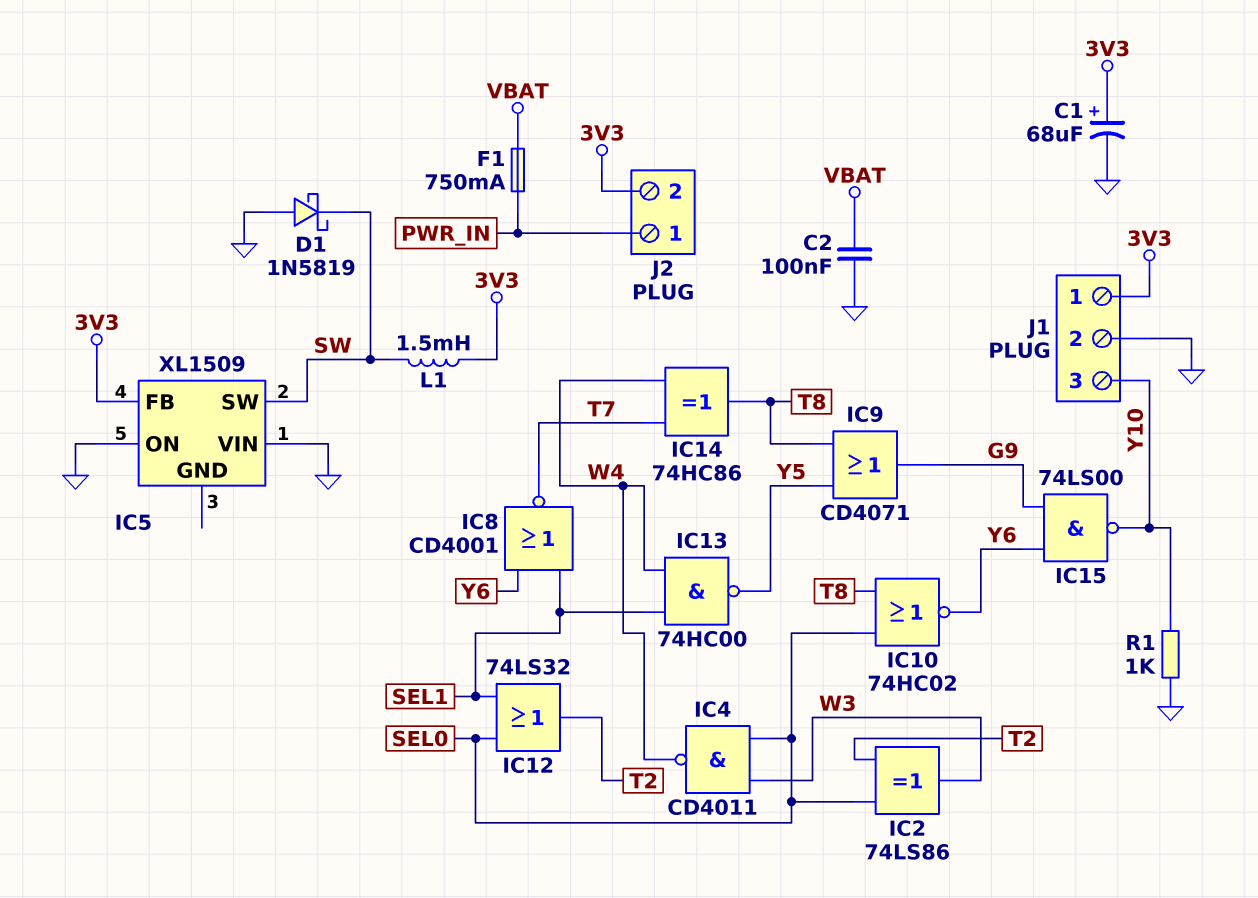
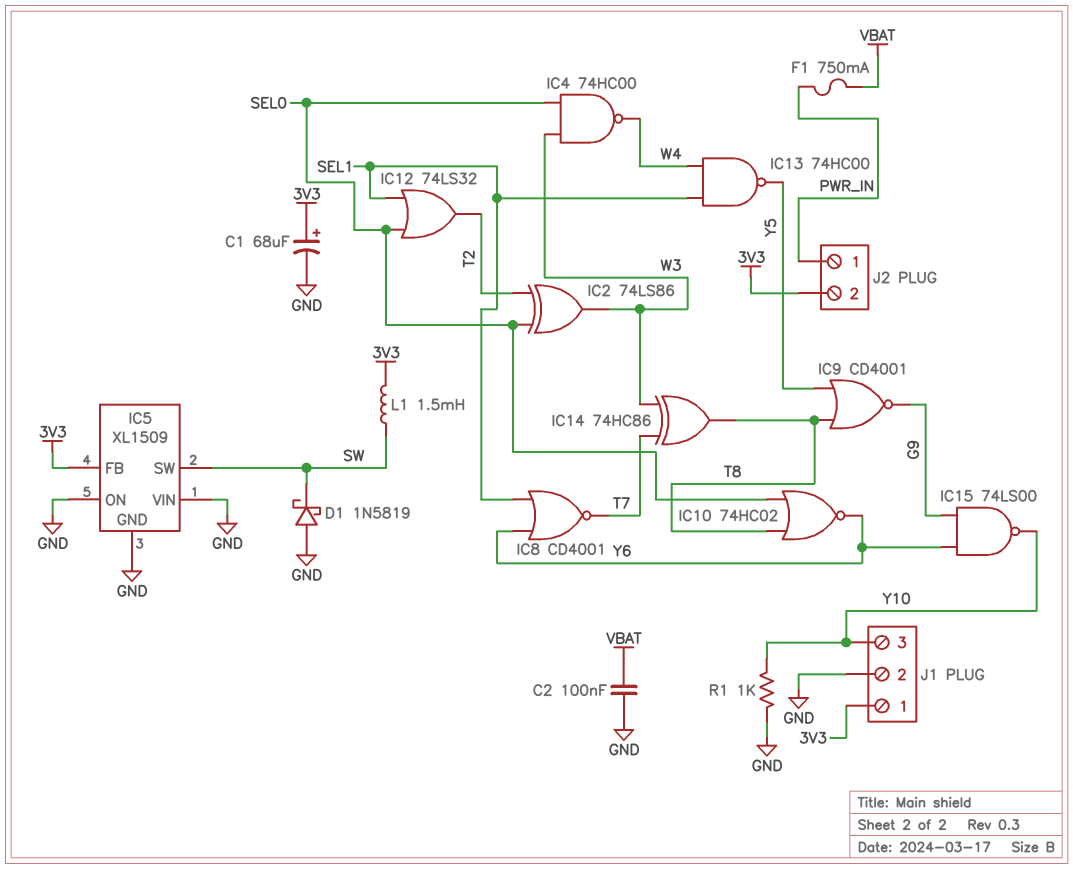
IC4: NAND CD4011 (in SEL0, in W3, out W4) -> NAND 74HC00 (in SEL0, in W3, out W4)
IC5 pin GND: none -> GND
IC9: OR CD4071 (in T8, in Y5, out G9) -> NOR CD4001 (in T8, in Y5, out G9)
IC14: XOR 74HC86 (in T7, in W4, out T8) -> XOR 74HC86 (in T7, in W3, out T8)

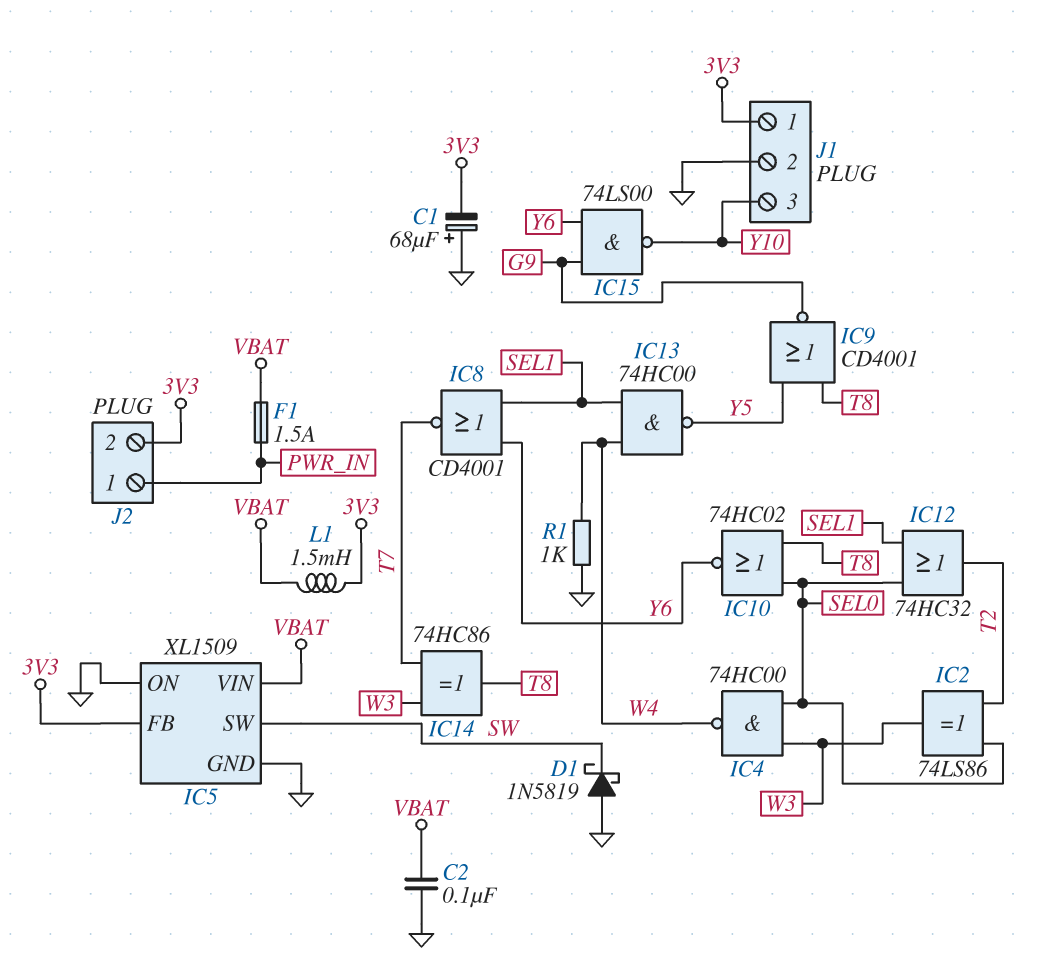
C1: 68uF (plus 3V3, minus GND) -> 68uF (plus GND, minus 3V3)
F1: 750mA (PWR_IN, VBAT) -> 1.5A (PWR_IN, VBAT)
IC5 pin VIN: GND -> VBAT
IC12: OR 74LS32 (in SEL0, in SEL1, out T2) -> OR 74HC32 (in SEL0, in SEL1, out T2)
L1: 1.5mH (3V3, SW) -> 1.5mH (3V3, VBAT)
R1: 1k (GND, Y10) -> 1k (GND, W4)

